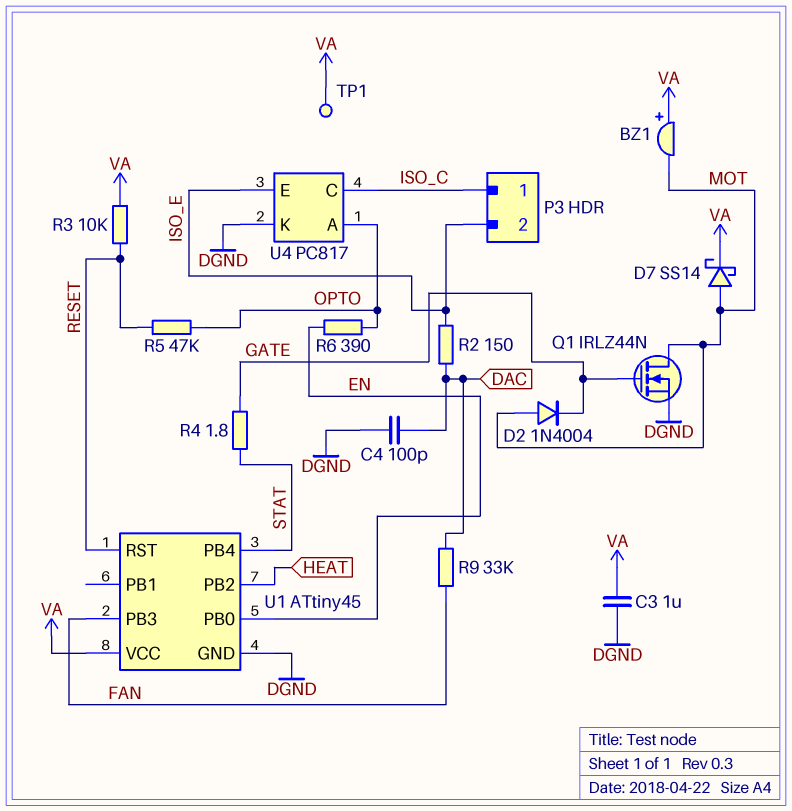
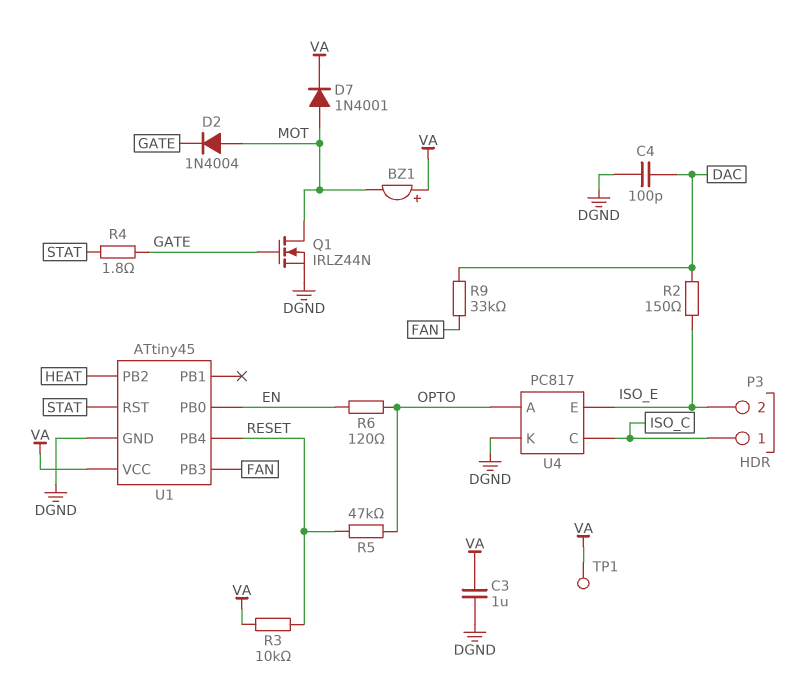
D7: schottky SS14 (A MOT, K VA) -> diode 1N4001 (A MOT, K VA)
R6: 390 (EN, OPTO) -> 120 (EN, OPTO)
U1 pin PB4: STAT -> RESET
U1 pin RST: RESET -> STAT

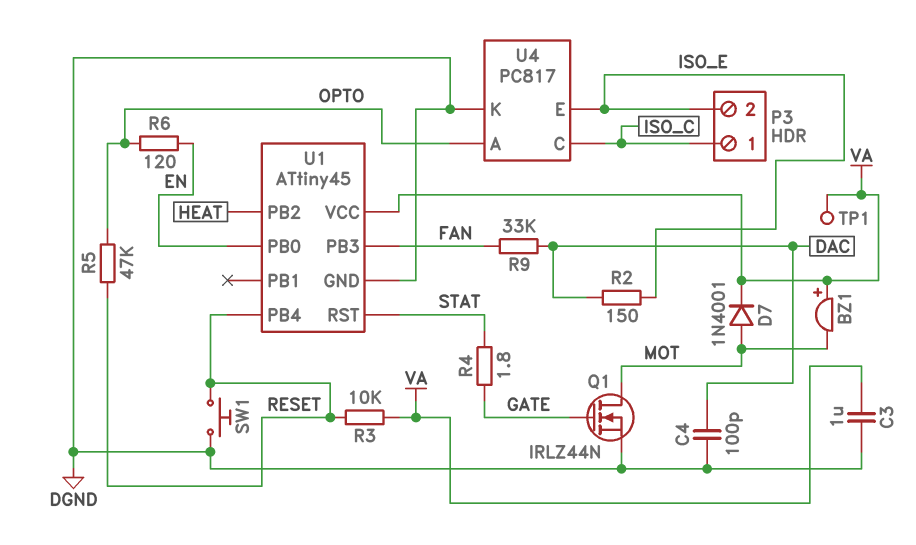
D2: diode 1N4004 (A MOT, K GATE) -> none
SW1: none -> button (DGND, RESET)

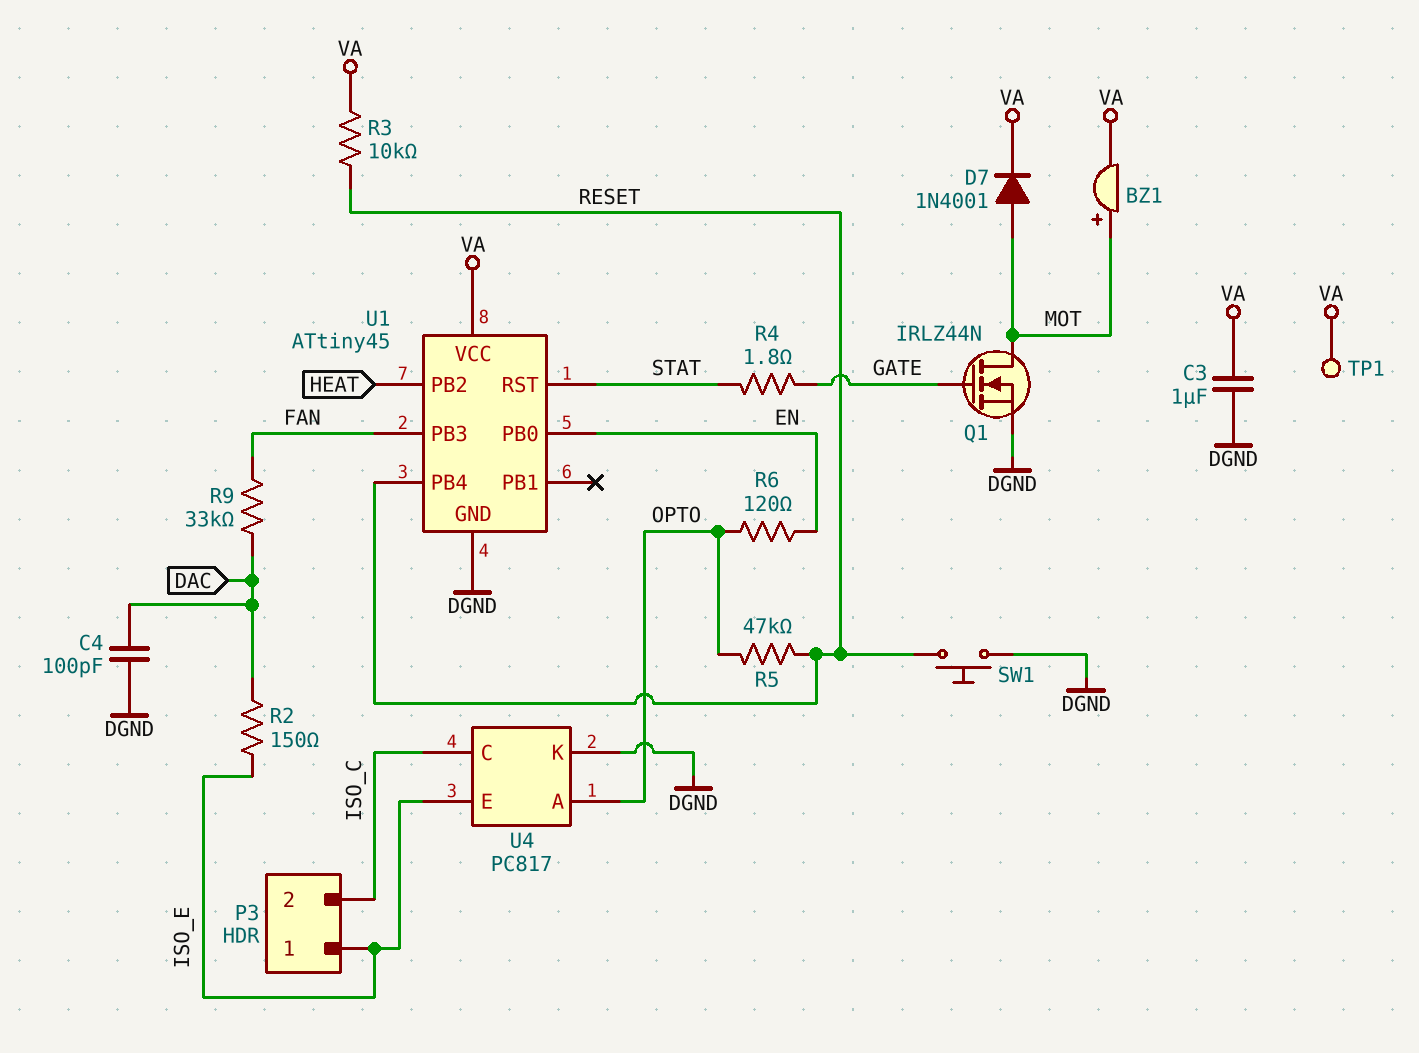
BZ1: buzzer (plus VA, minus MOT) -> buzzer (plus MOT, minus VA)
P3 pin 1: ISO_C -> ISO_E
P3 pin 2: ISO_E -> ISO_C

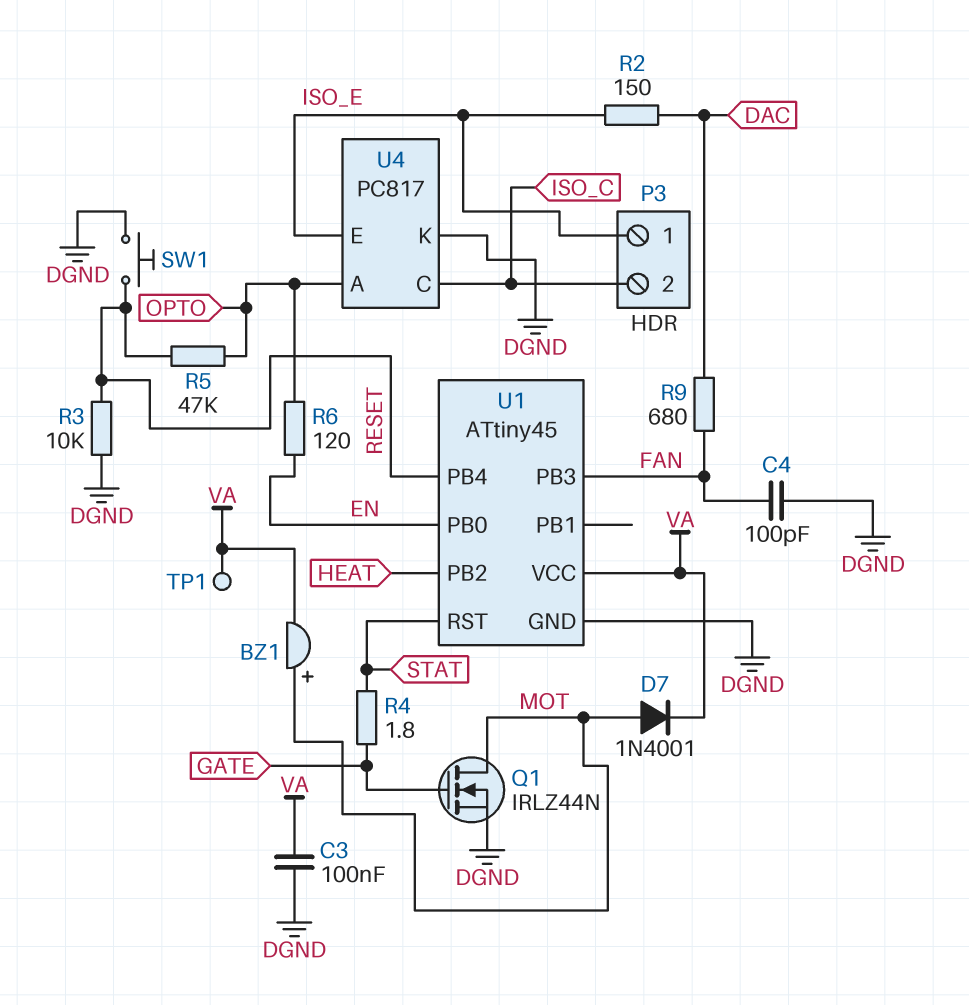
C3: 1uF (DGND, VA) -> 100nF (DGND, VA)
C4: 100pF (DAC, DGND) -> 100pF (DGND, FAN)
R3: 10k (RESET, VA) -> 10k (DGND, RESET)
R9: 33k (DAC, FAN) -> 680 (DAC, FAN)

